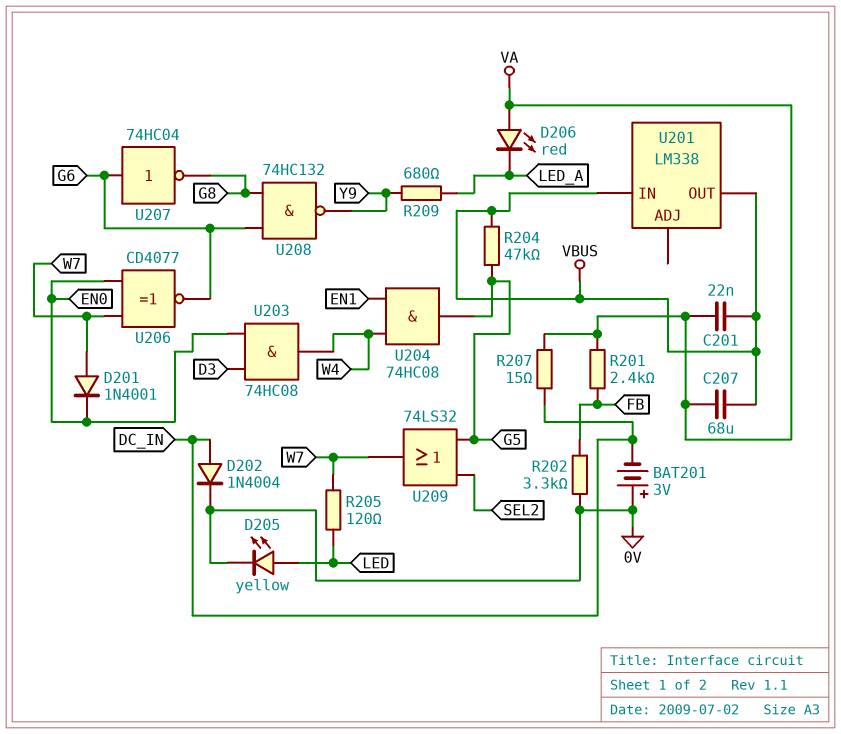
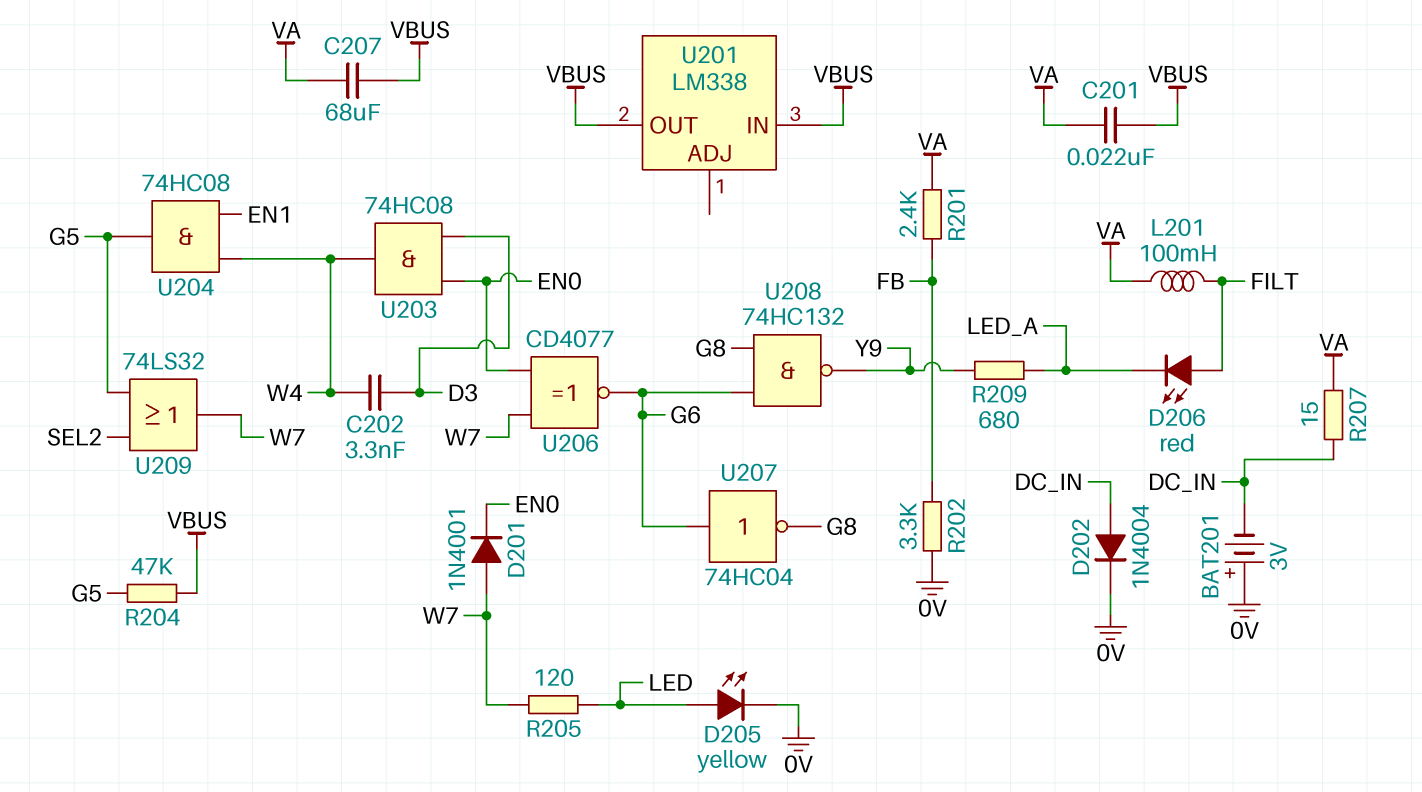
C202: none -> 3.3nF (D3, W4)
D206: LED red (A VA, K LED_A) -> LED red (A FILT, K LED_A)
L201: none -> 100mH (FILT, VA)

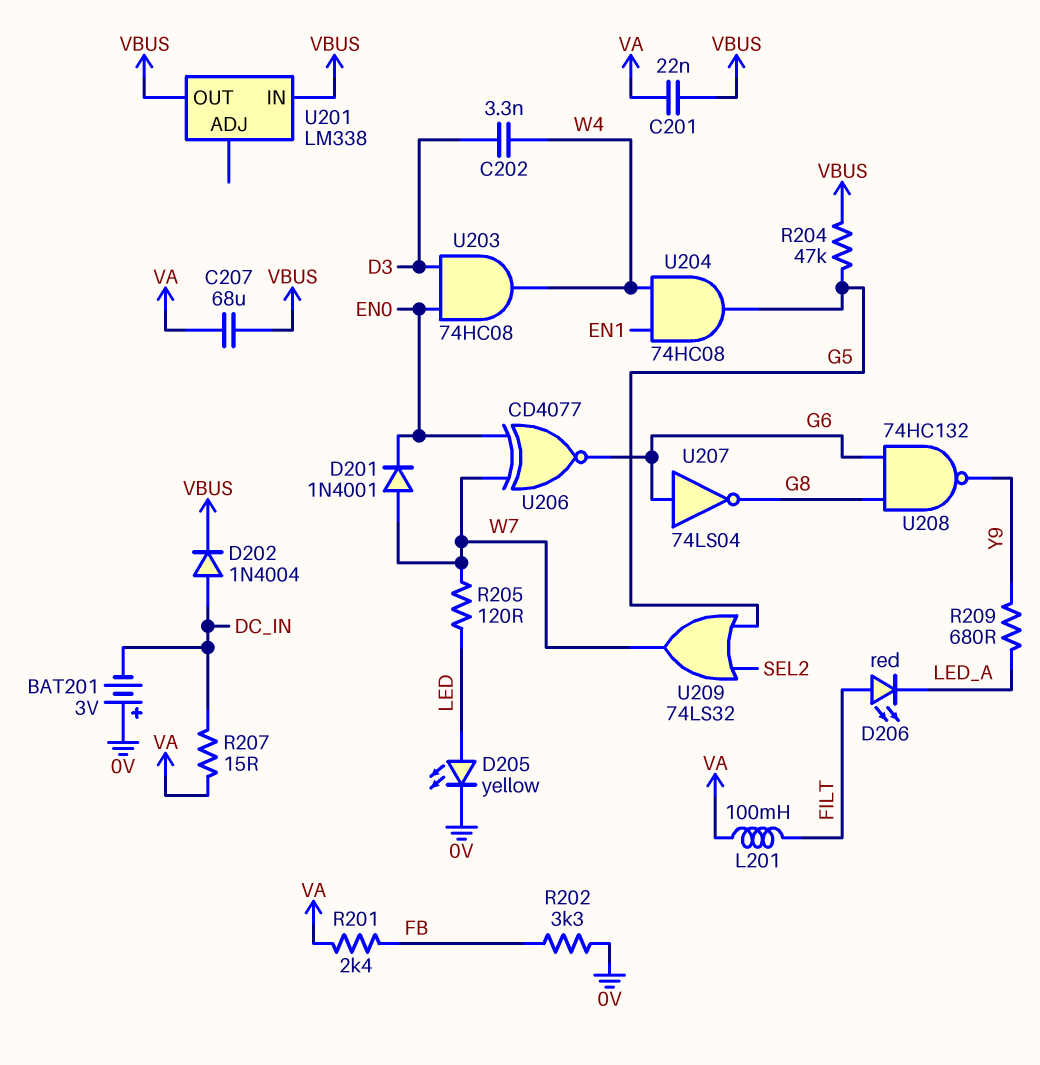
D202: diode 1N4004 (A DC_IN, K 0V) -> diode 1N4004 (A DC_IN, K VBUS)
U207: NOT 74HC04 (in G6, out G8) -> NOT 74LS04 (in G6, out G8)

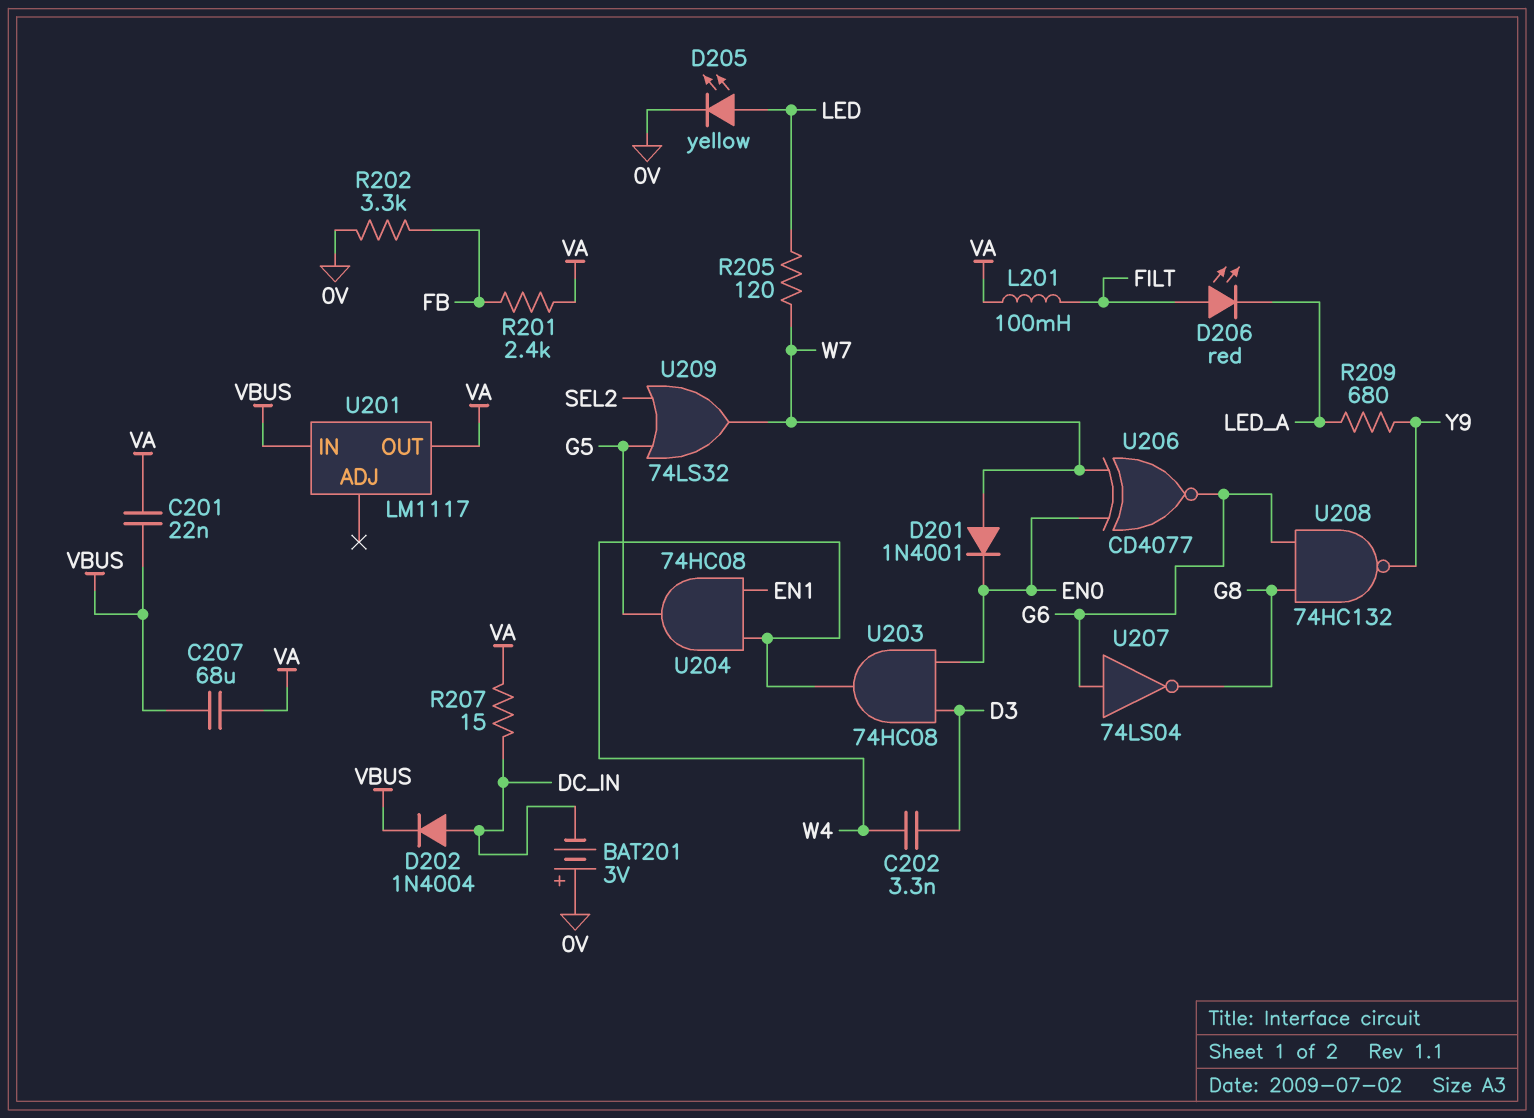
R204: 47k (G5, VBUS) -> none
U201: LM338 -> LM1117
U201 pin OUT: VBUS -> VA

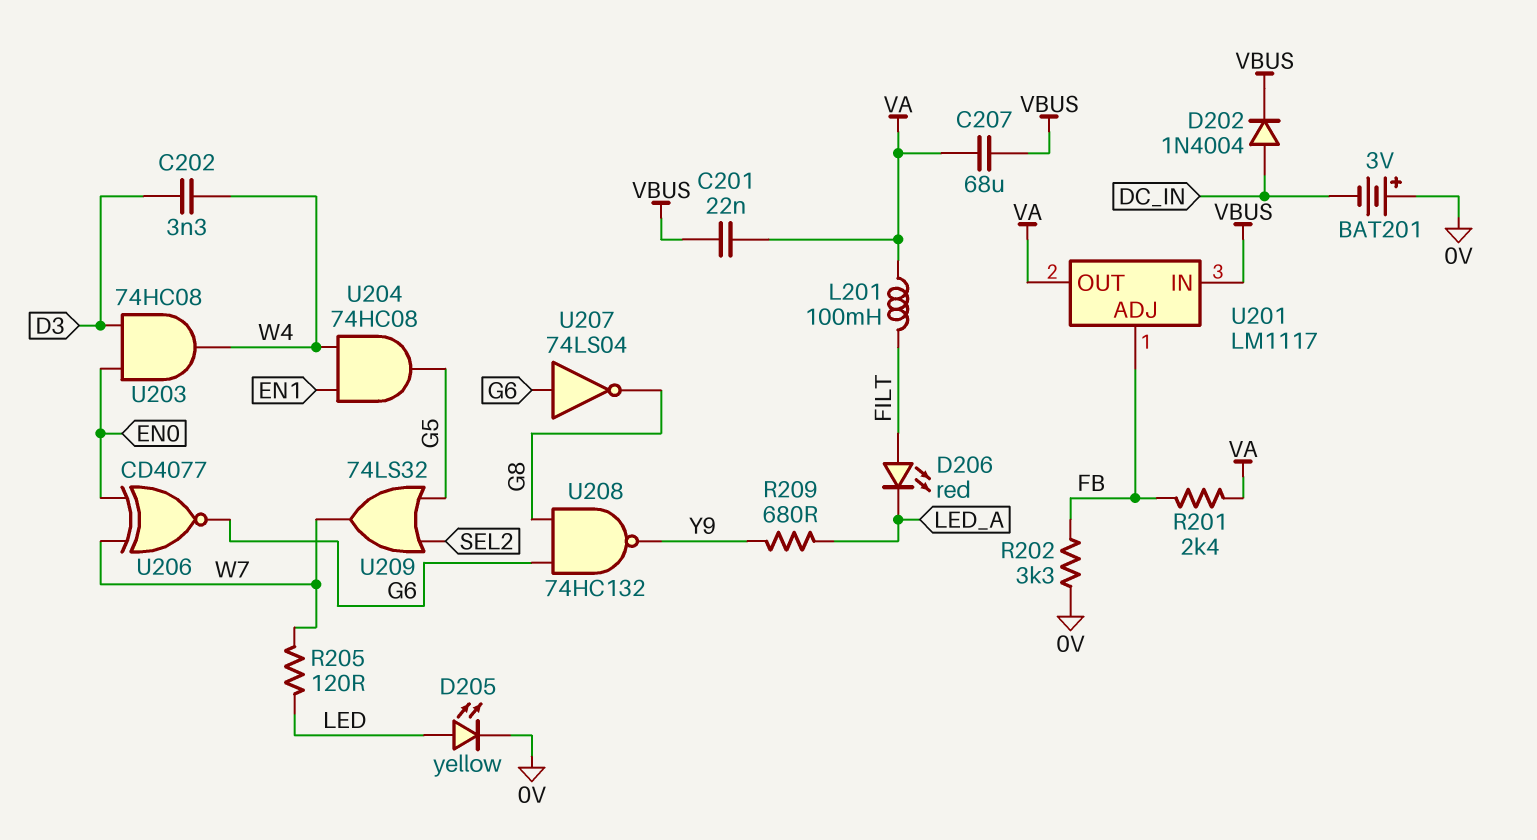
D201: diode 1N4001 (A W7, K EN0) -> none
R207: 15 (DC_IN, VA) -> none
U201 pin ADJ: none -> FB

